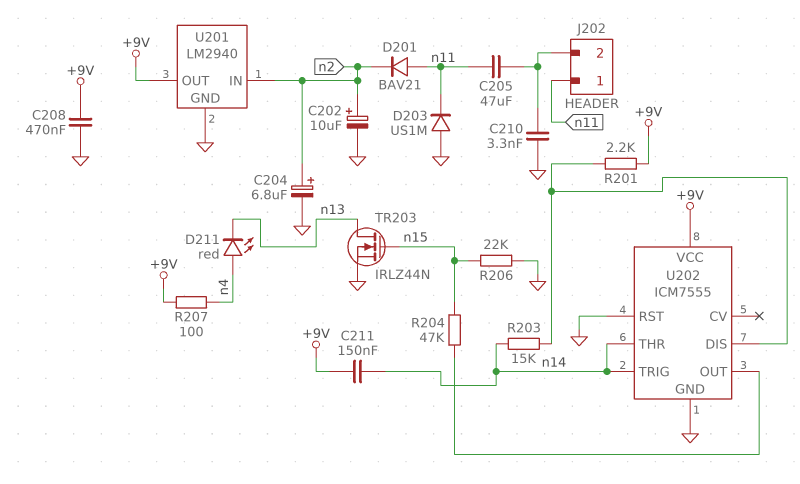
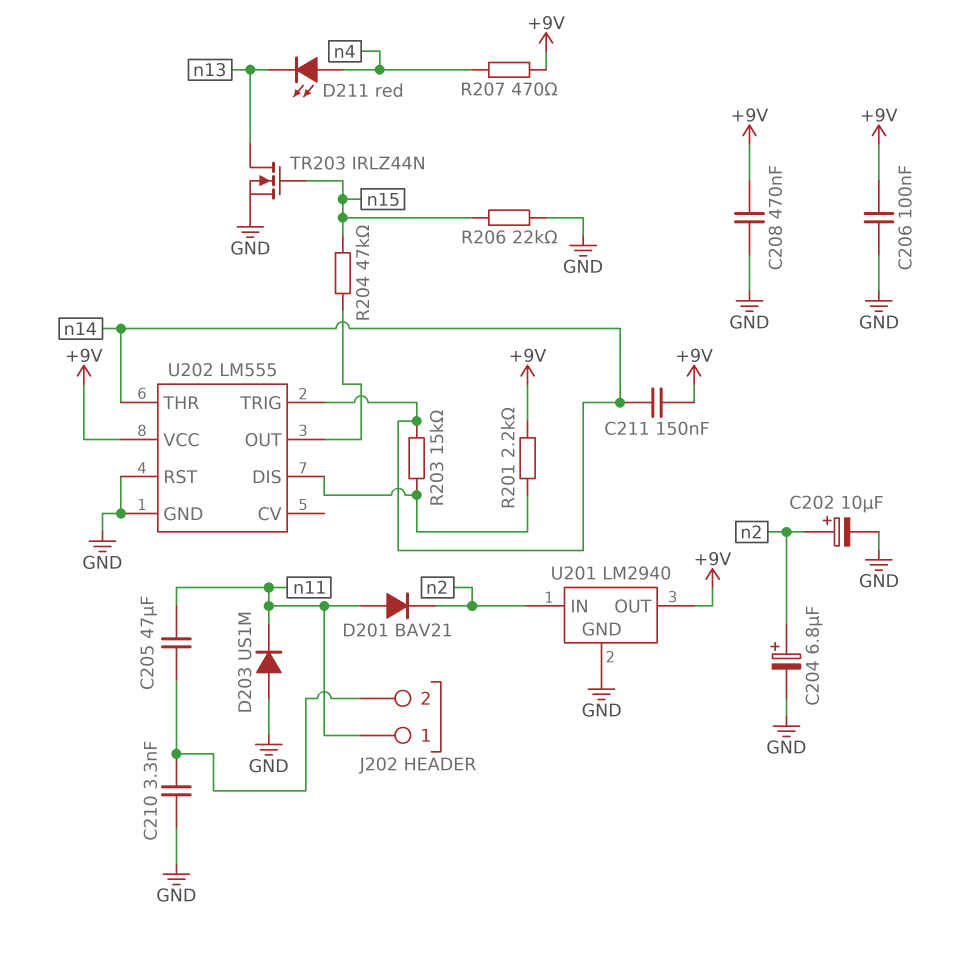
C206: none -> 100nF (+9V, GND)
R207: 100 (+9V, n4) -> 470 (+9V, n4)
U202: ICM7555 -> LM555

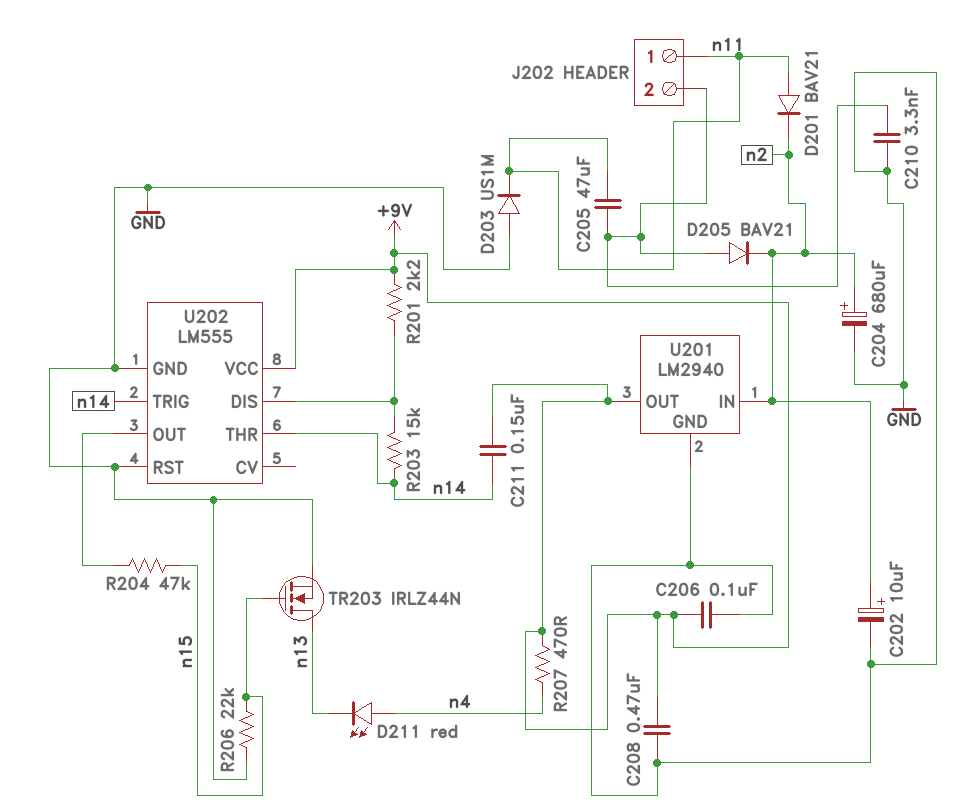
C204: 6.8uF (plus n2, minus GND) -> 680uF (plus n2, minus GND)
D205: none -> diode BAV21 (A J202/2, K n2)

